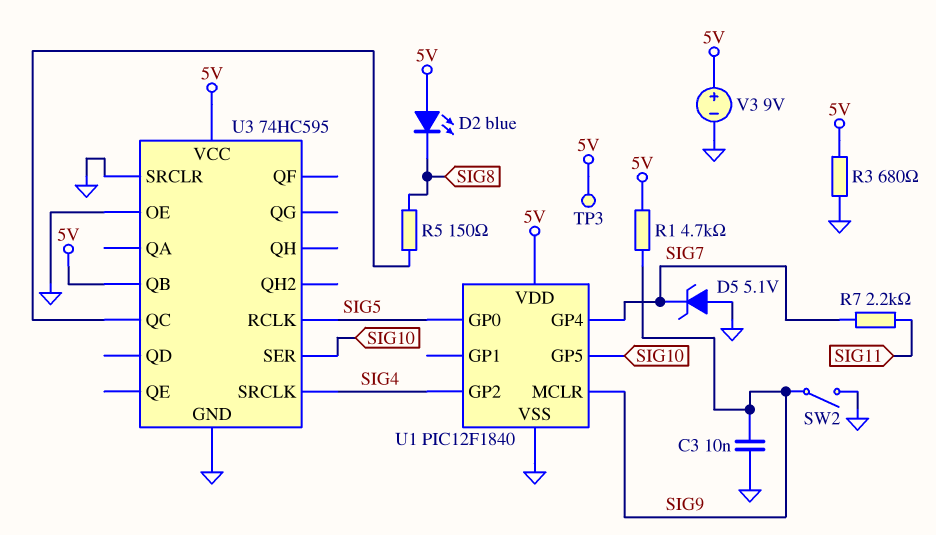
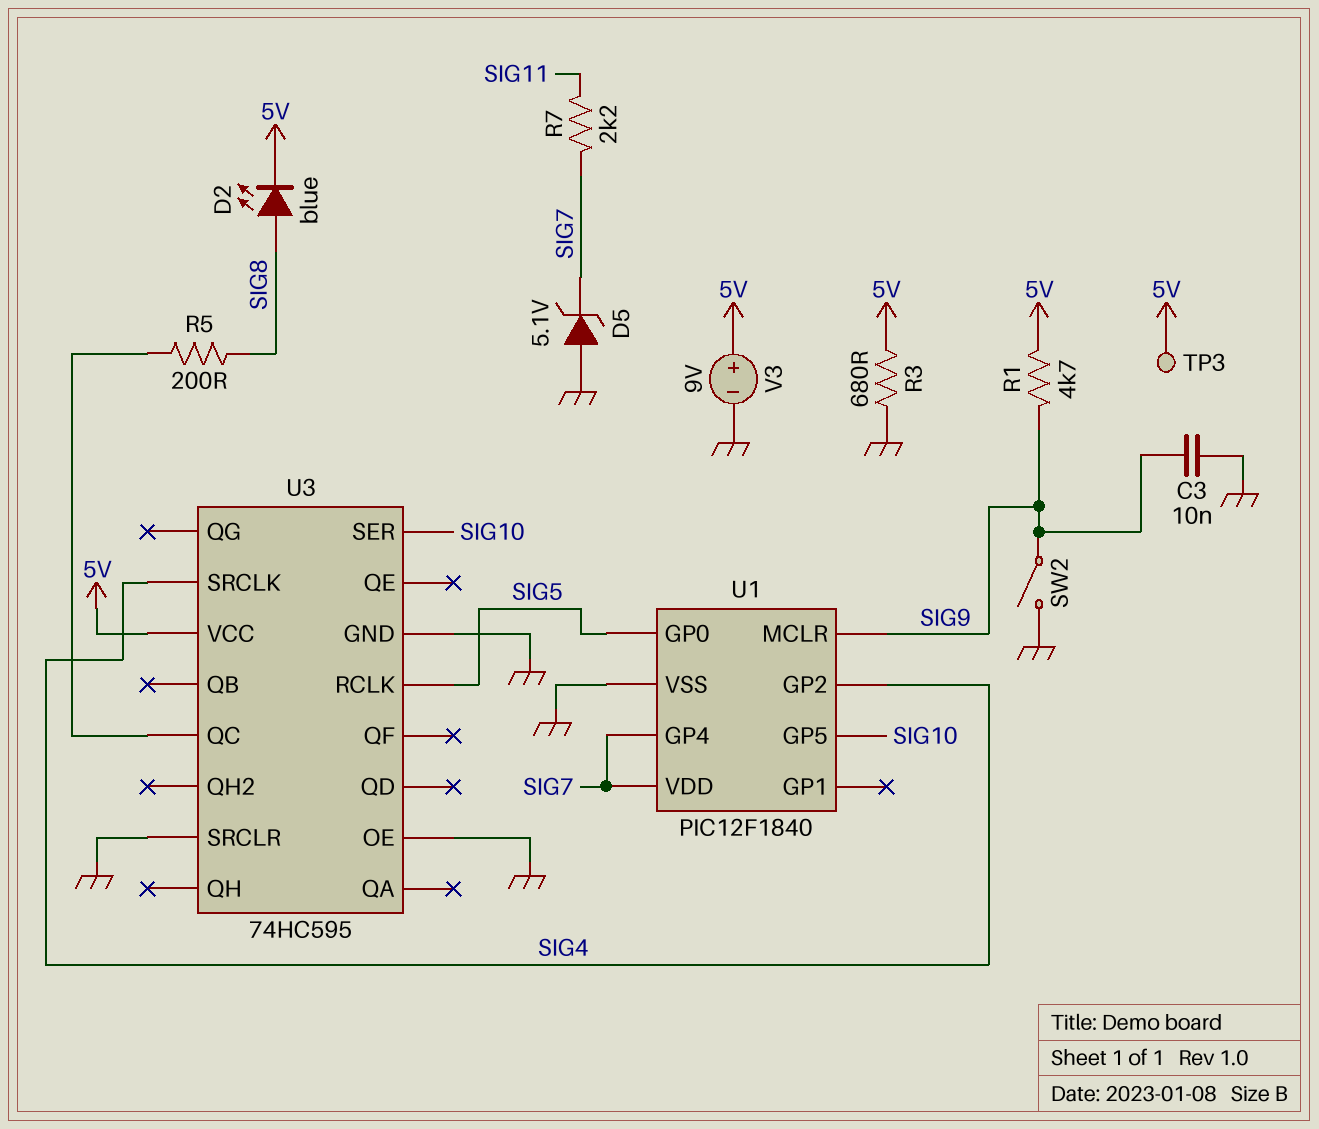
D2: LED blue (A 5V, K SIG8) -> LED blue (A SIG8, K 5V)
R5: 150 (SIG8, U3/QC) -> 200 (SIG8, U3/QC)
U1 pin VDD: 5V -> SIG7
U3 pin QB: 5V -> none

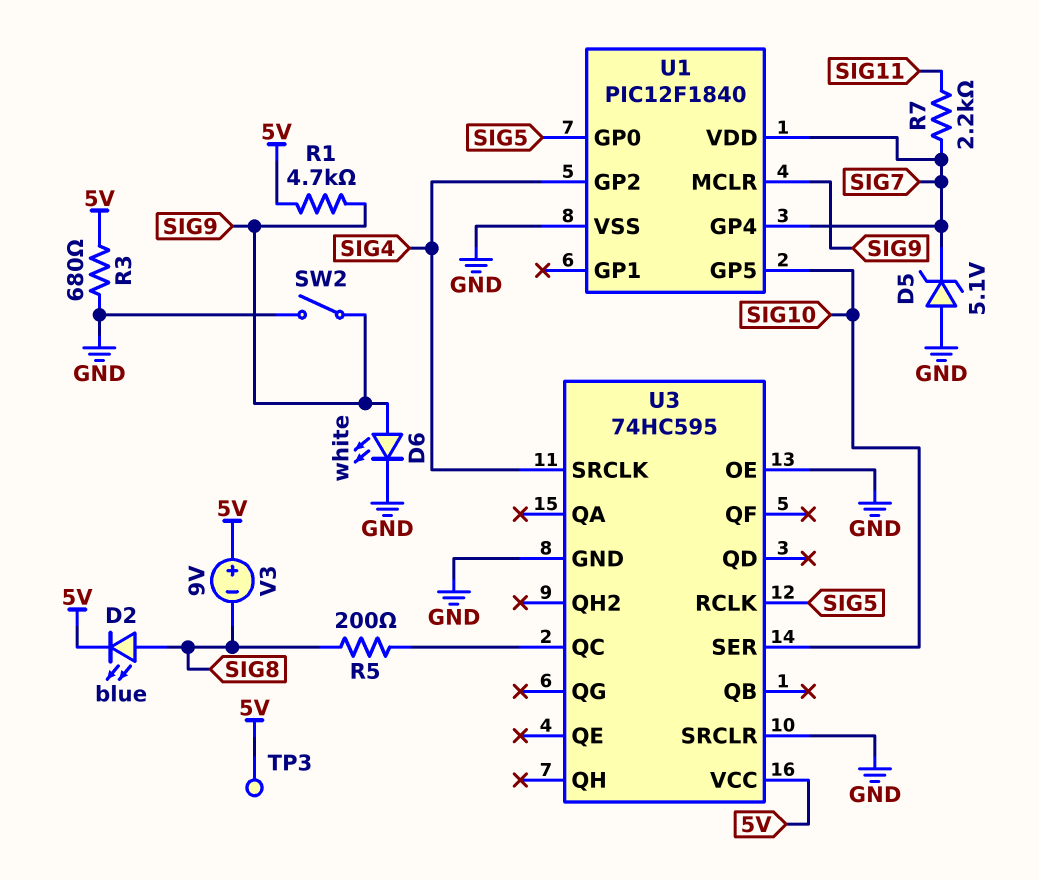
C3: 10nF (GND, SIG9) -> none
D6: none -> LED white (A SIG9, K GND)
V3: 9V (plus 5V, minus GND) -> 9V (plus 5V, minus SIG8)

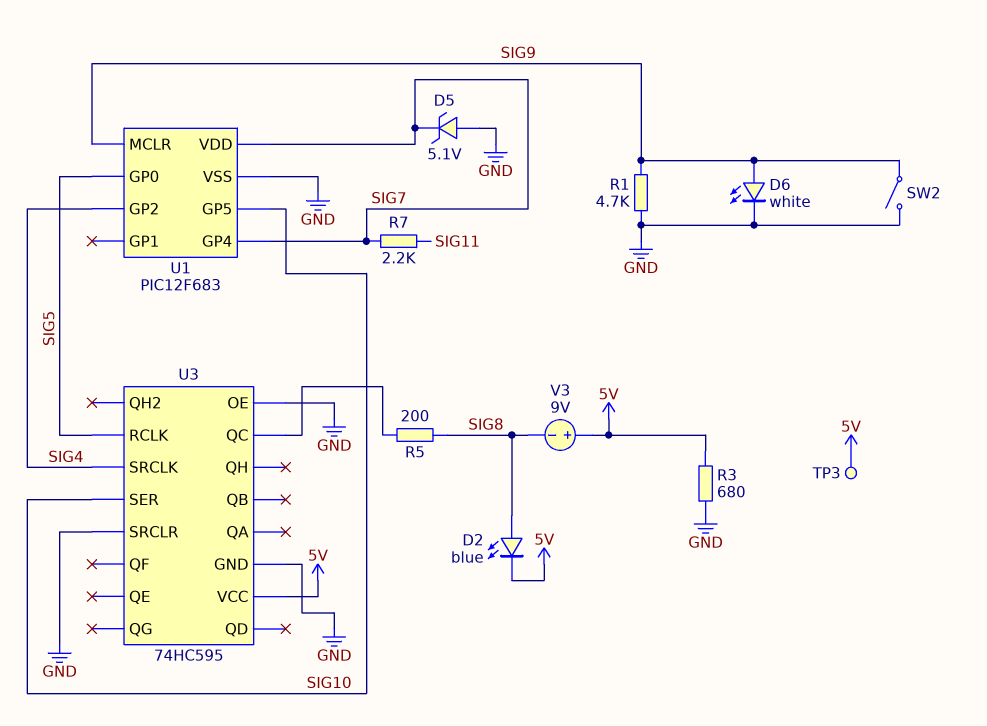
R1: 4.7k (5V, SIG9) -> 4.7k (GND, SIG9)
U1: PIC12F1840 -> PIC12F683

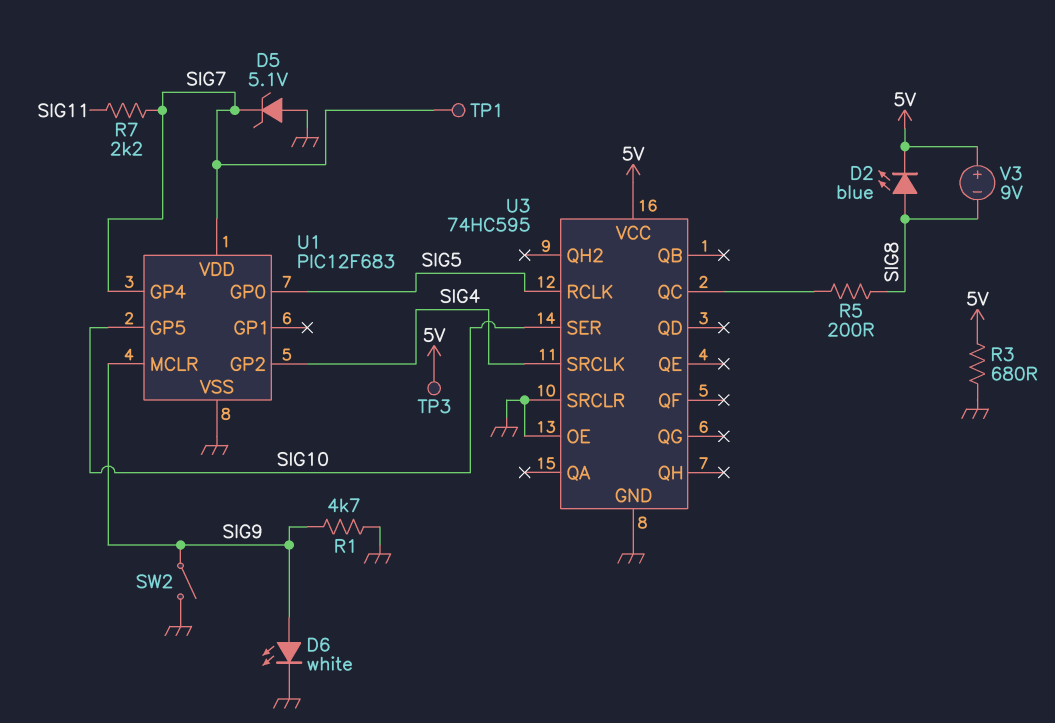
TP1: none -> test point (SIG7)

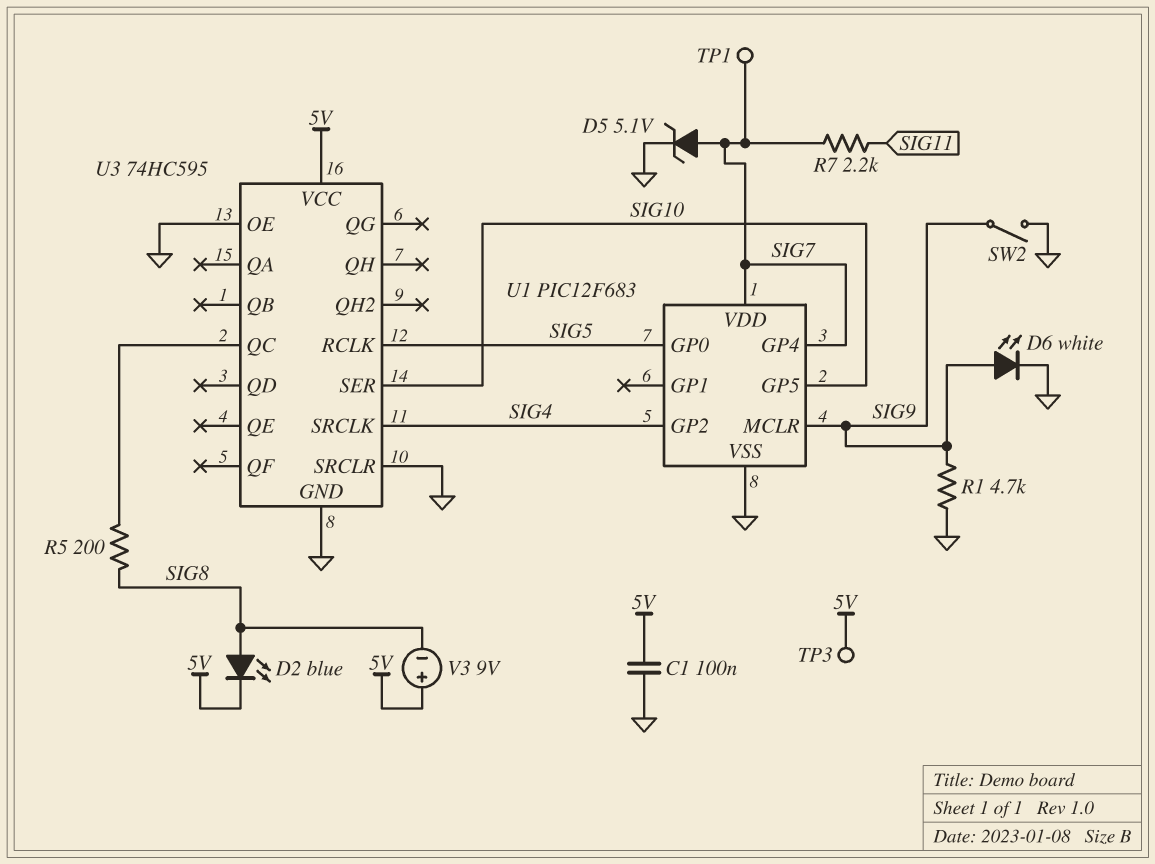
C1: none -> 100nF (5V, GND)
D5: zener 5.1V (A GND, K SIG7) -> zener 5.1V (A SIG7, K GND)
R3: 680 (5V, GND) -> none

